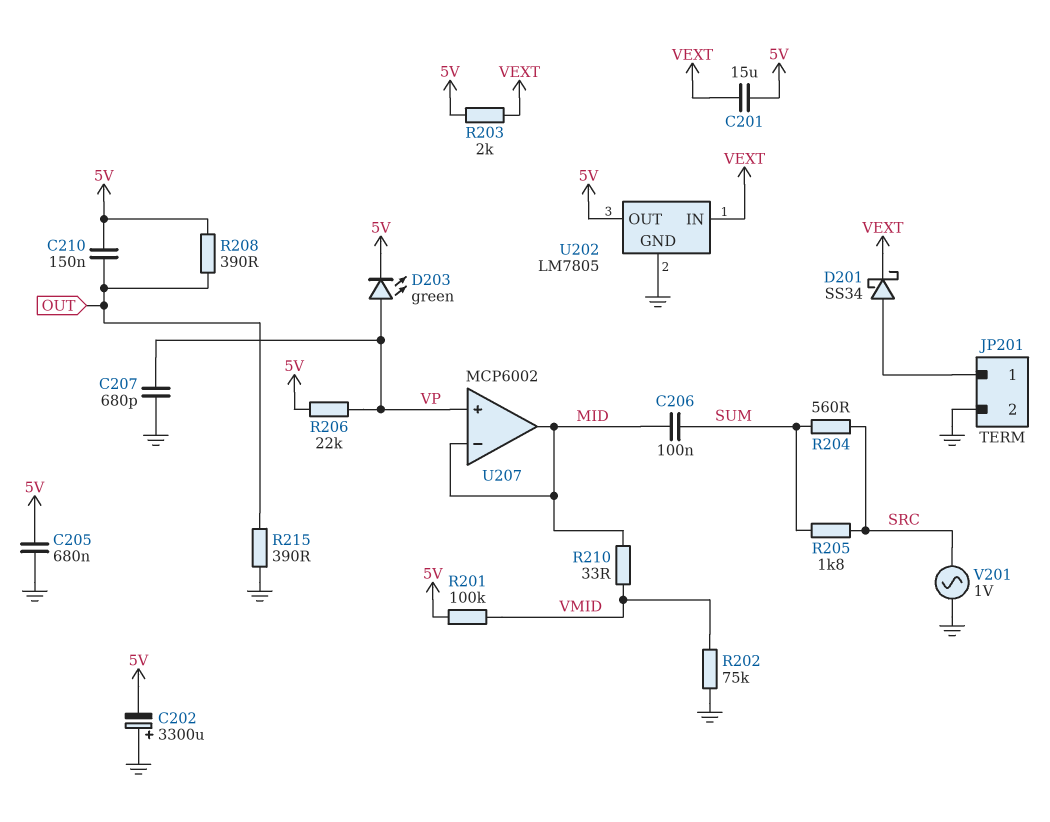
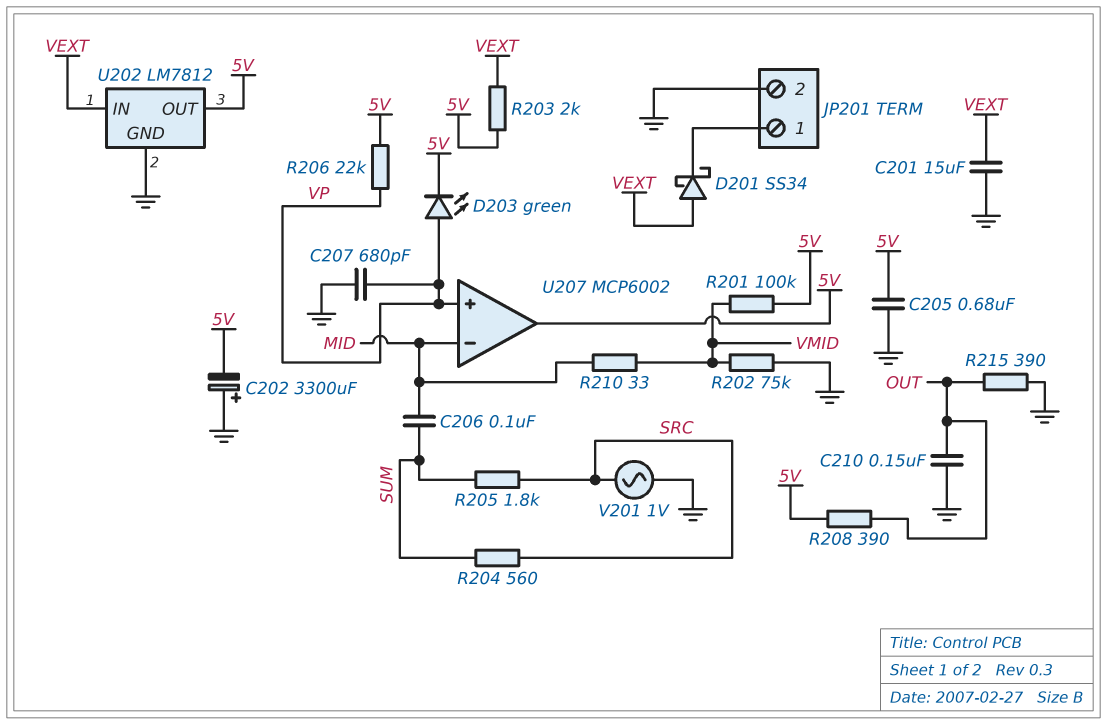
C201: 15uF (5V, VEXT) -> 15uF (GND, VEXT)
C210: 150nF (5V, OUT) -> 150nF (GND, OUT)
D201: schottky SS34 (A JP201/1, K VEXT) -> schottky SS34 (A VEXT, K JP201/1)
U202: LM7805 -> LM7812
U207 pin out: MID -> 5V

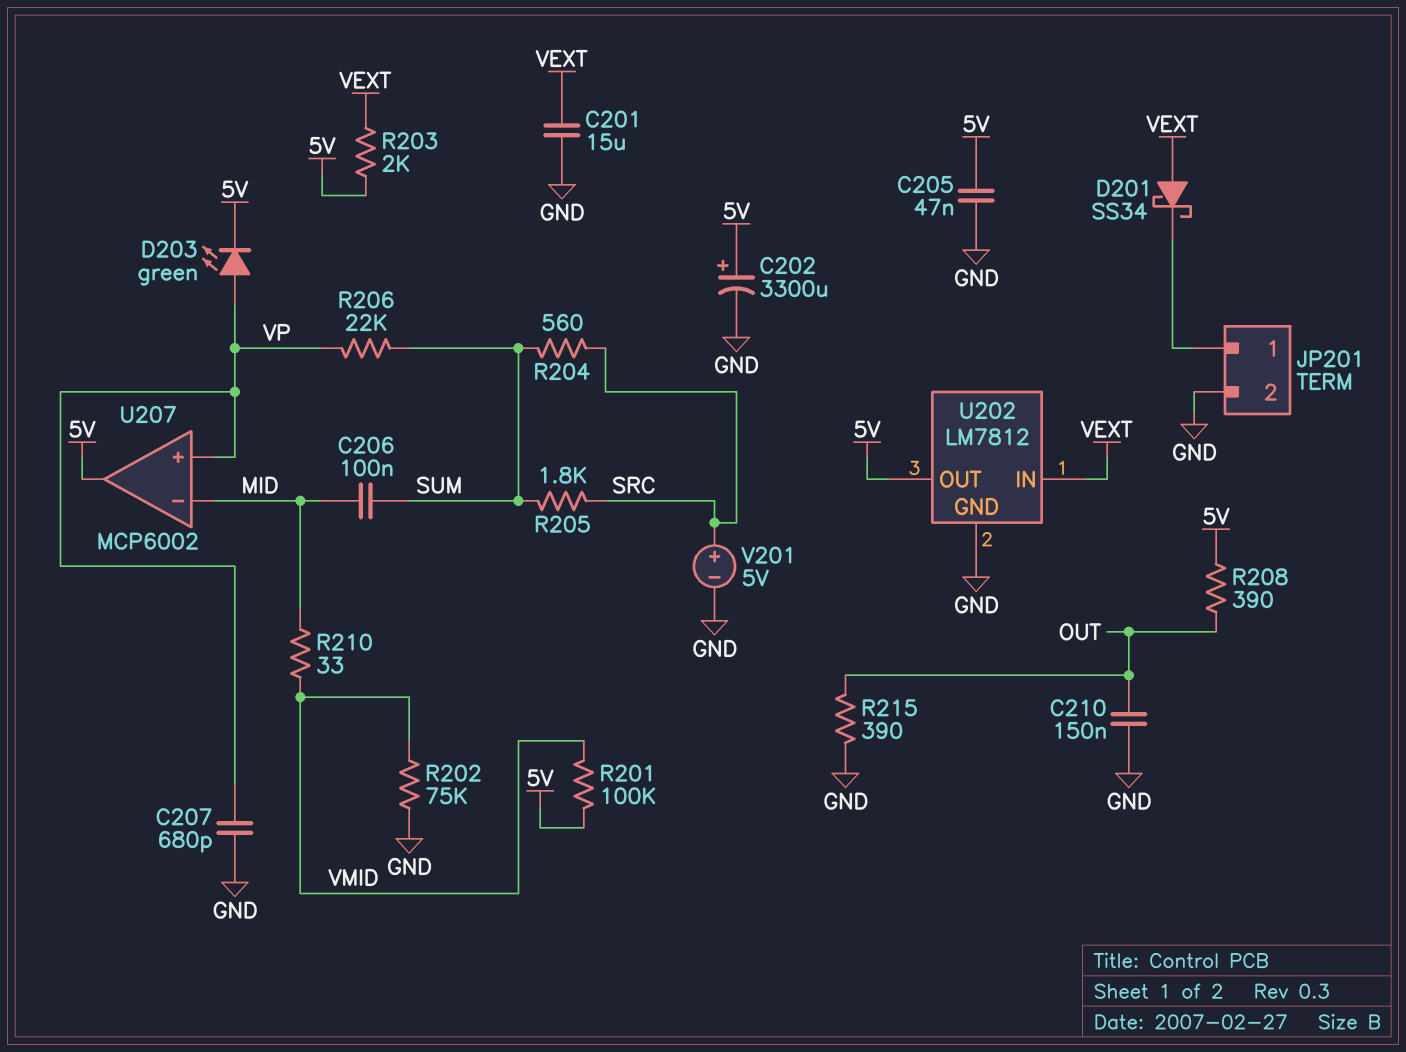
C202: 3300uF (plus GND, minus 5V) -> 3300uF (plus 5V, minus GND)
C205: 680nF (5V, GND) -> 47nF (5V, GND)
R206: 22k (5V, VP) -> 22k (SUM, VP)
V201: AC 1V (GND, SRC) -> 5V (plus SRC, minus GND)

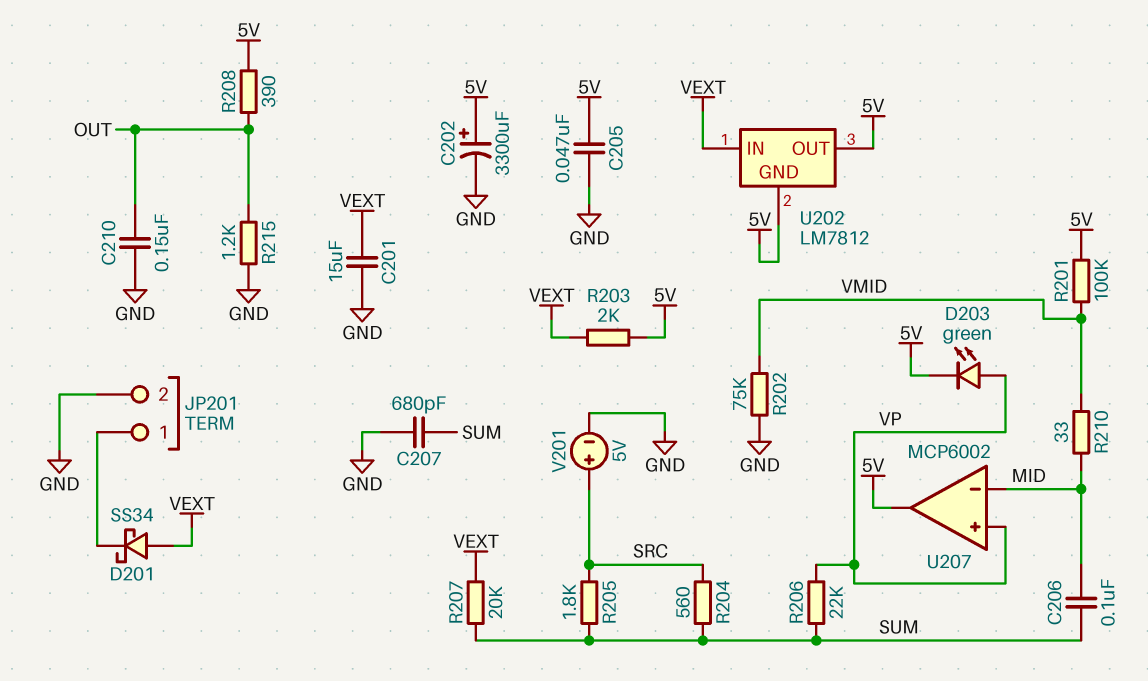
C207: 680pF (GND, VP) -> 680pF (GND, SUM)
R207: none -> 20k (SUM, VEXT)
R215: 390 (GND, OUT) -> 1.2k (GND, OUT)
U202 pin GND: GND -> 5V

